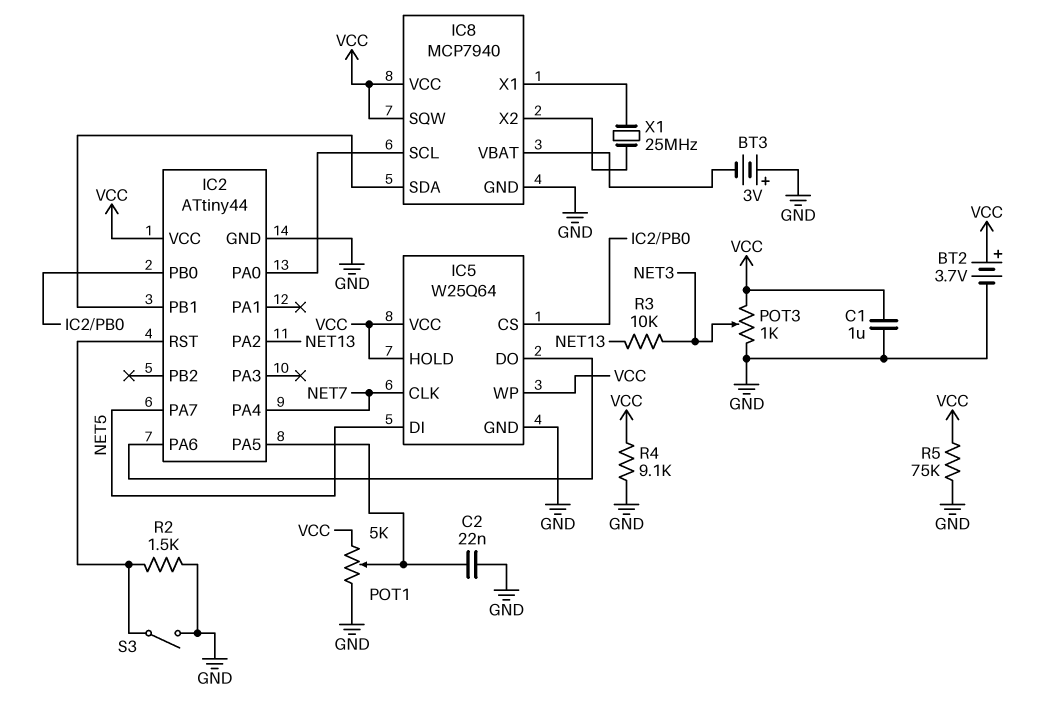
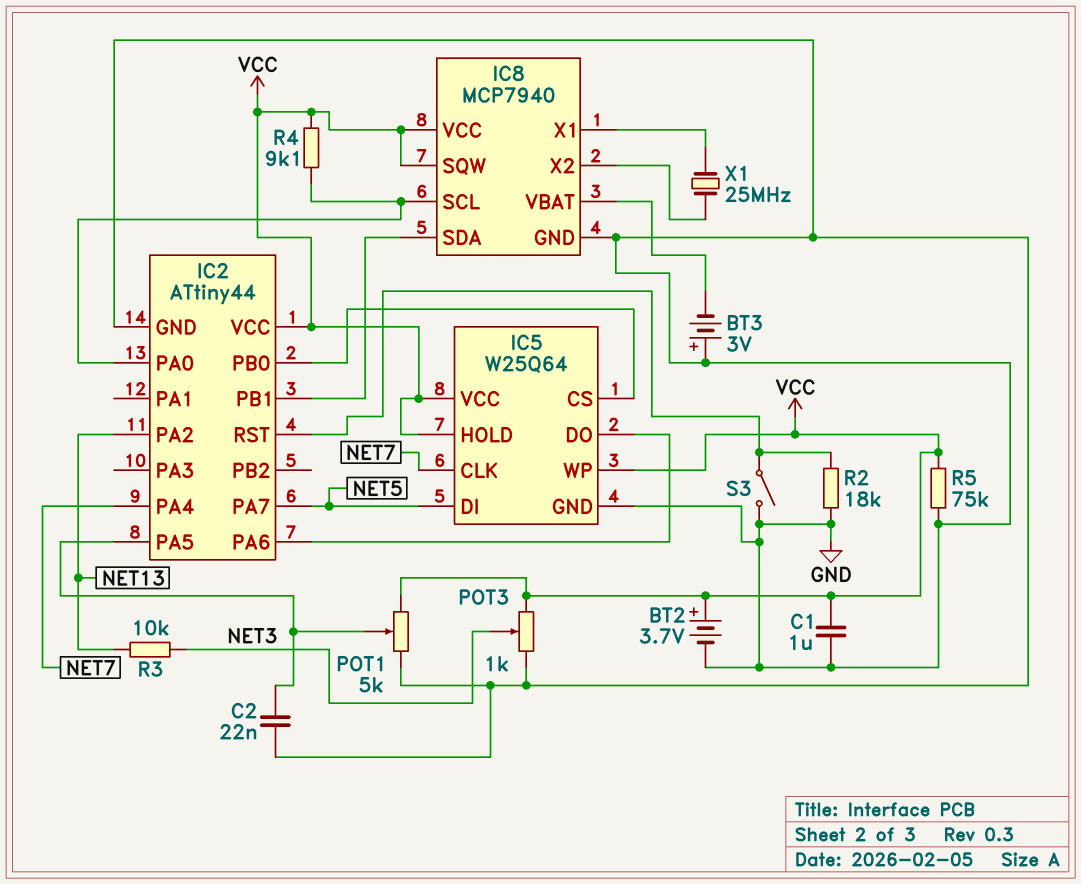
R2: 1.5k (GND, IC2/RST) -> 18k (GND, IC2/RST)
R4: 9.1k (GND, VCC) -> 9.1k (IC2/PA0, VCC)

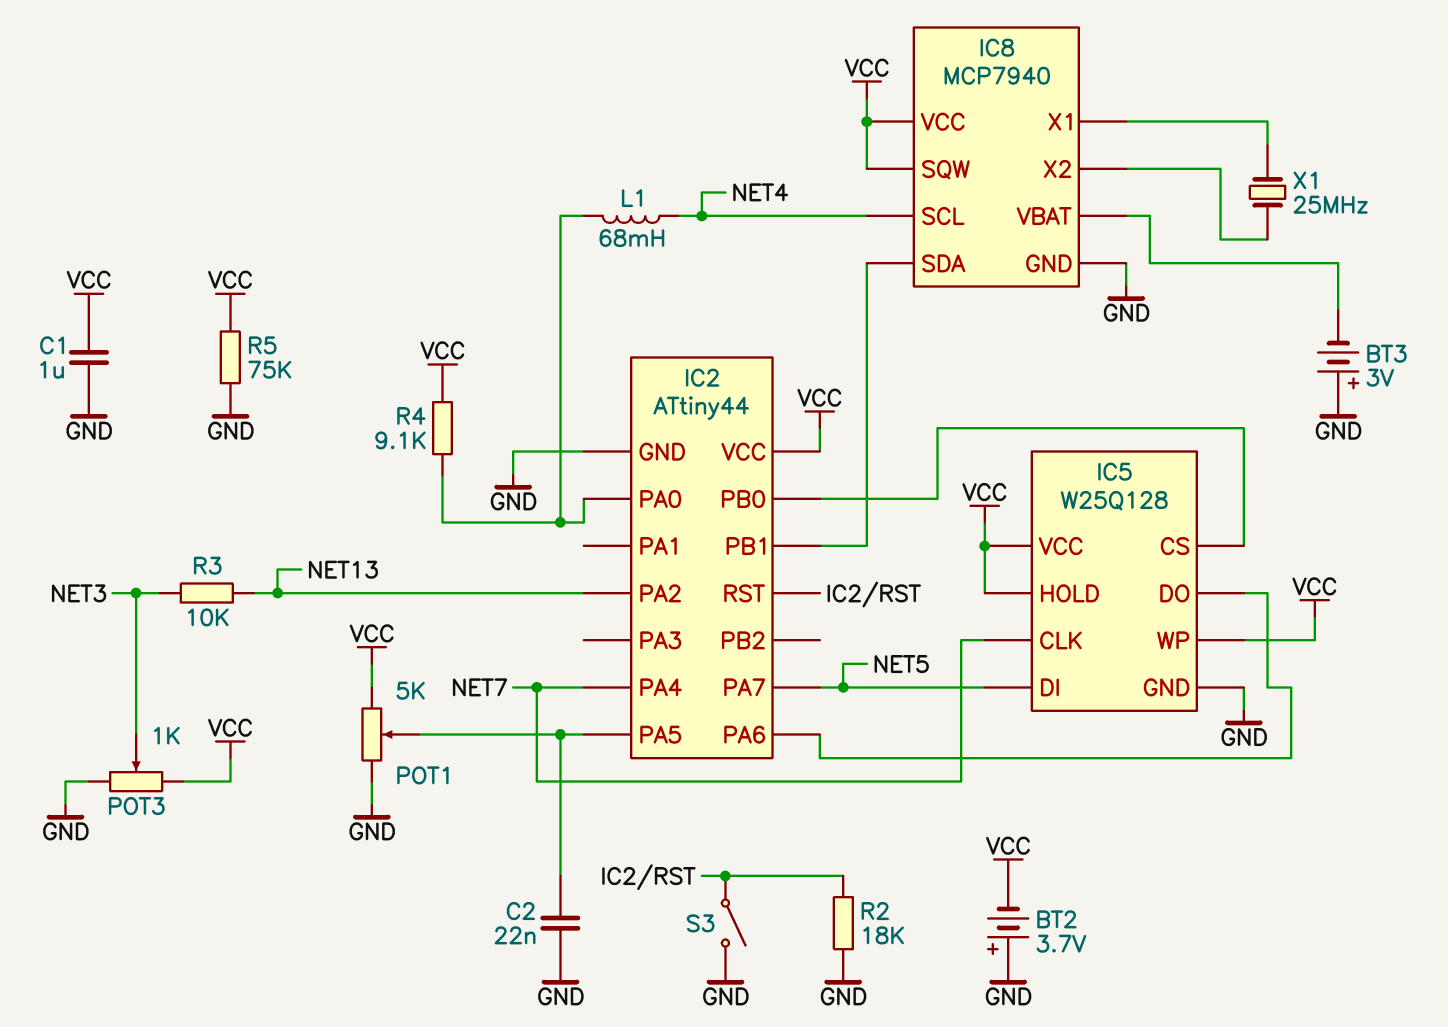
BT2: 3.7V (plus VCC, minus GND) -> 3.7V (plus GND, minus VCC)
IC5: W25Q64 -> W25Q128
IC8 pin SCL: IC2/PA0 -> NET4
L1: none -> 68mH (IC2/PA0, NET4)

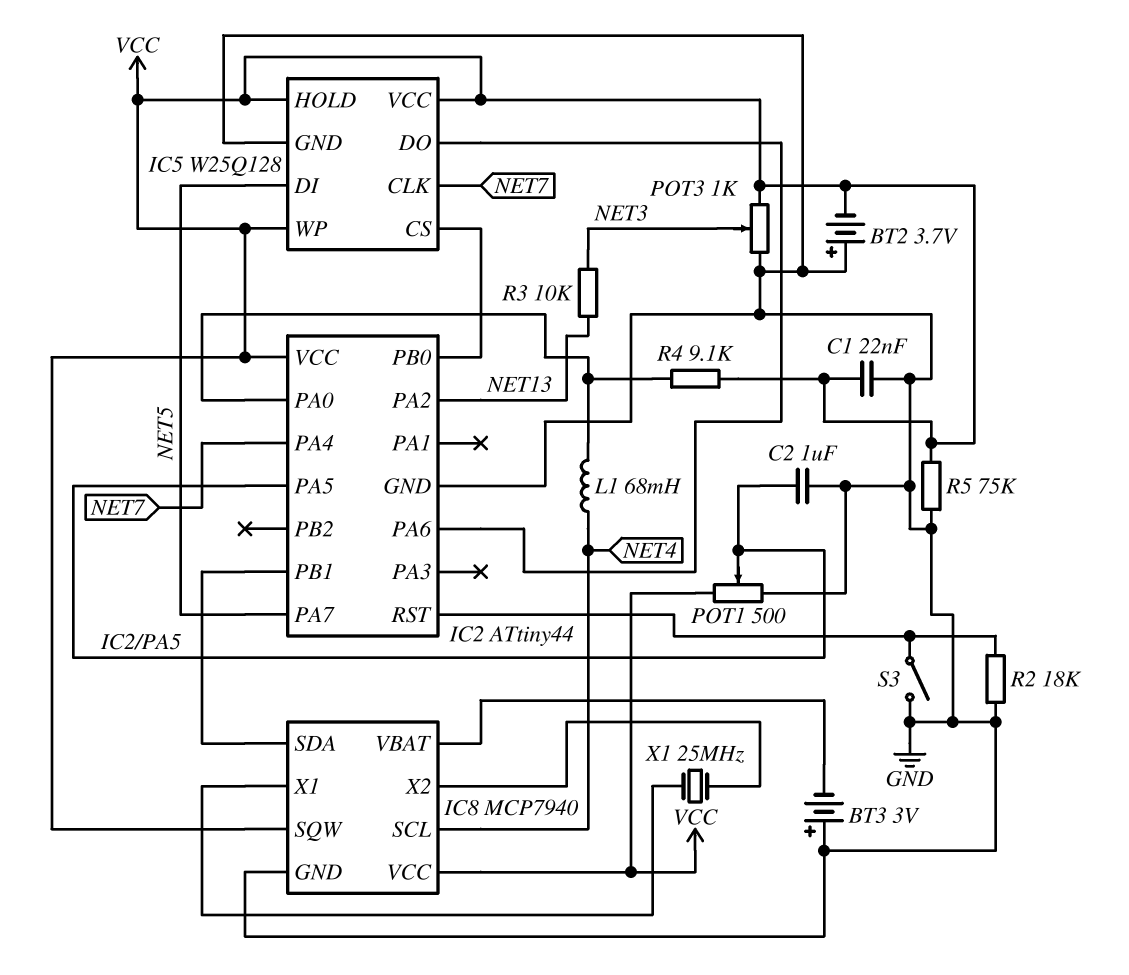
C1: 1uF (GND, VCC) -> 22nF (GND, VCC)
C2: 22nF (GND, IC2/PA5) -> 1uF (GND, IC2/PA5)
POT1: 5k (GND, VCC, wiper IC2/PA5) -> 500 (GND, VCC, wiper IC2/PA5)

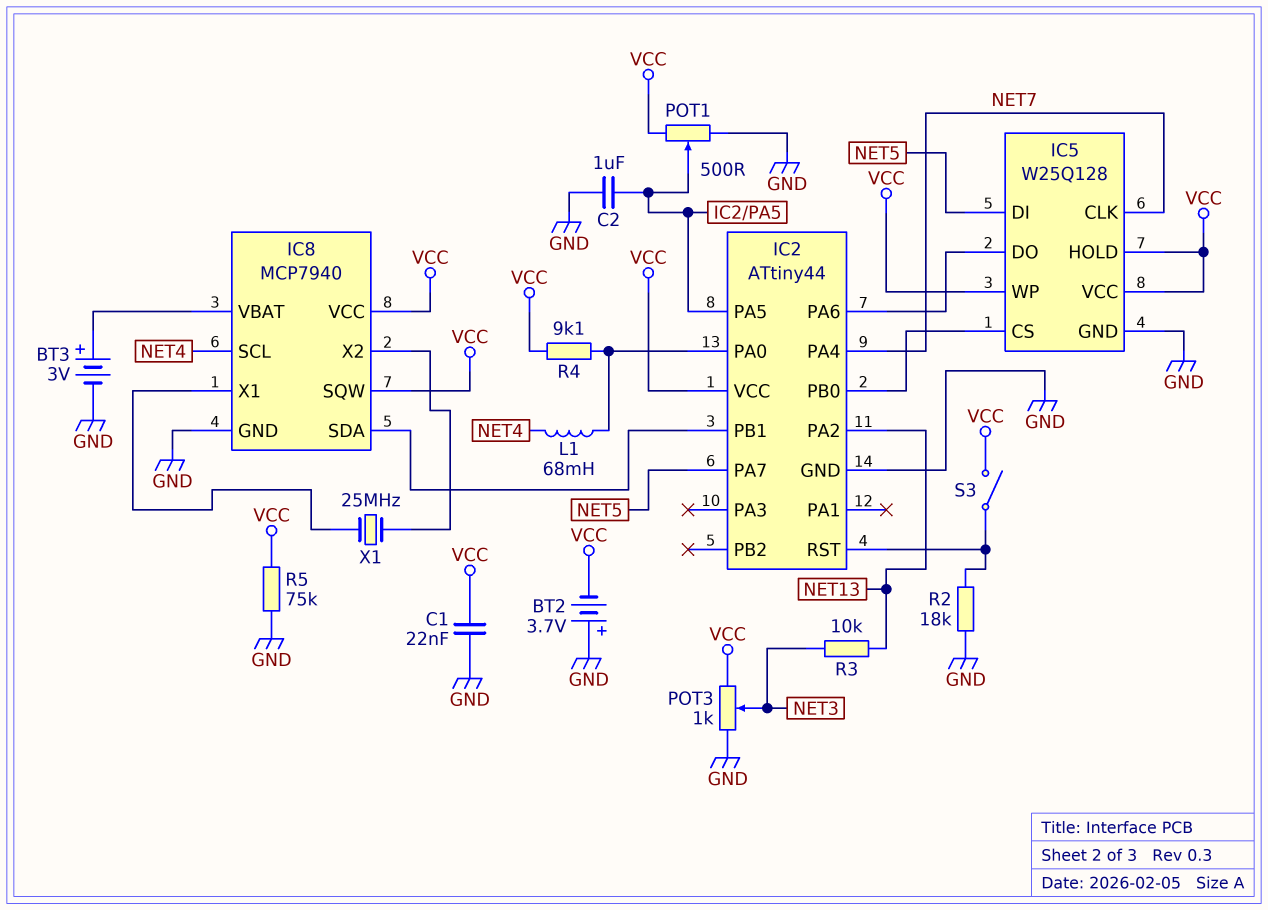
BT3: 3V (plus GND, minus IC8/VBAT) -> 3V (plus IC8/VBAT, minus GND)
S3: switch (GND, IC2/RST) -> switch (IC2/RST, VCC)

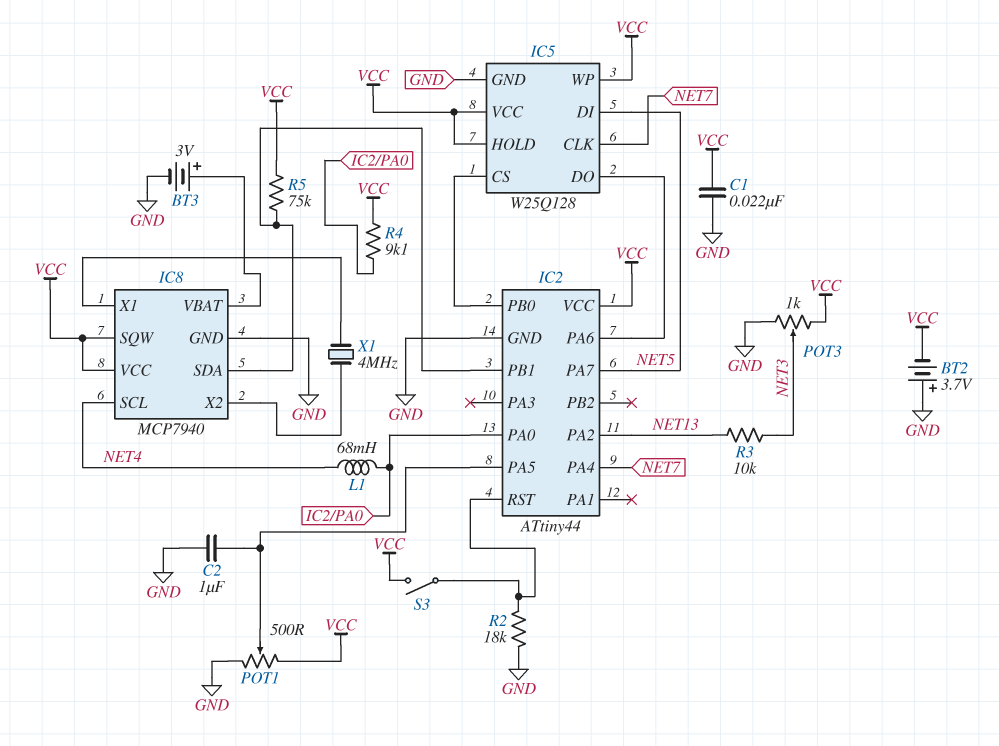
R5: 75k (GND, VCC) -> 75k (IC2/PB1, VCC)
X1: 25MHz (IC8/X1, IC8/X2) -> 4MHz (IC8/X1, IC8/X2)

